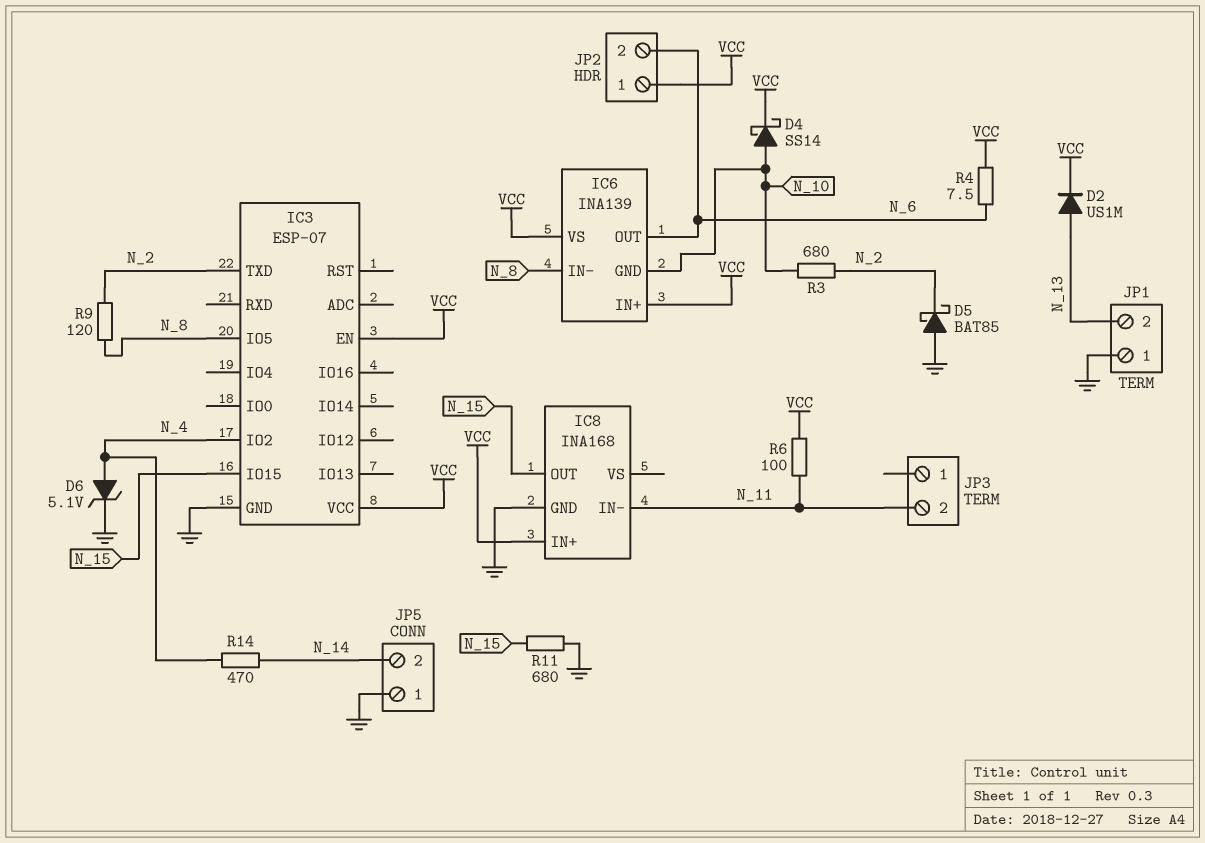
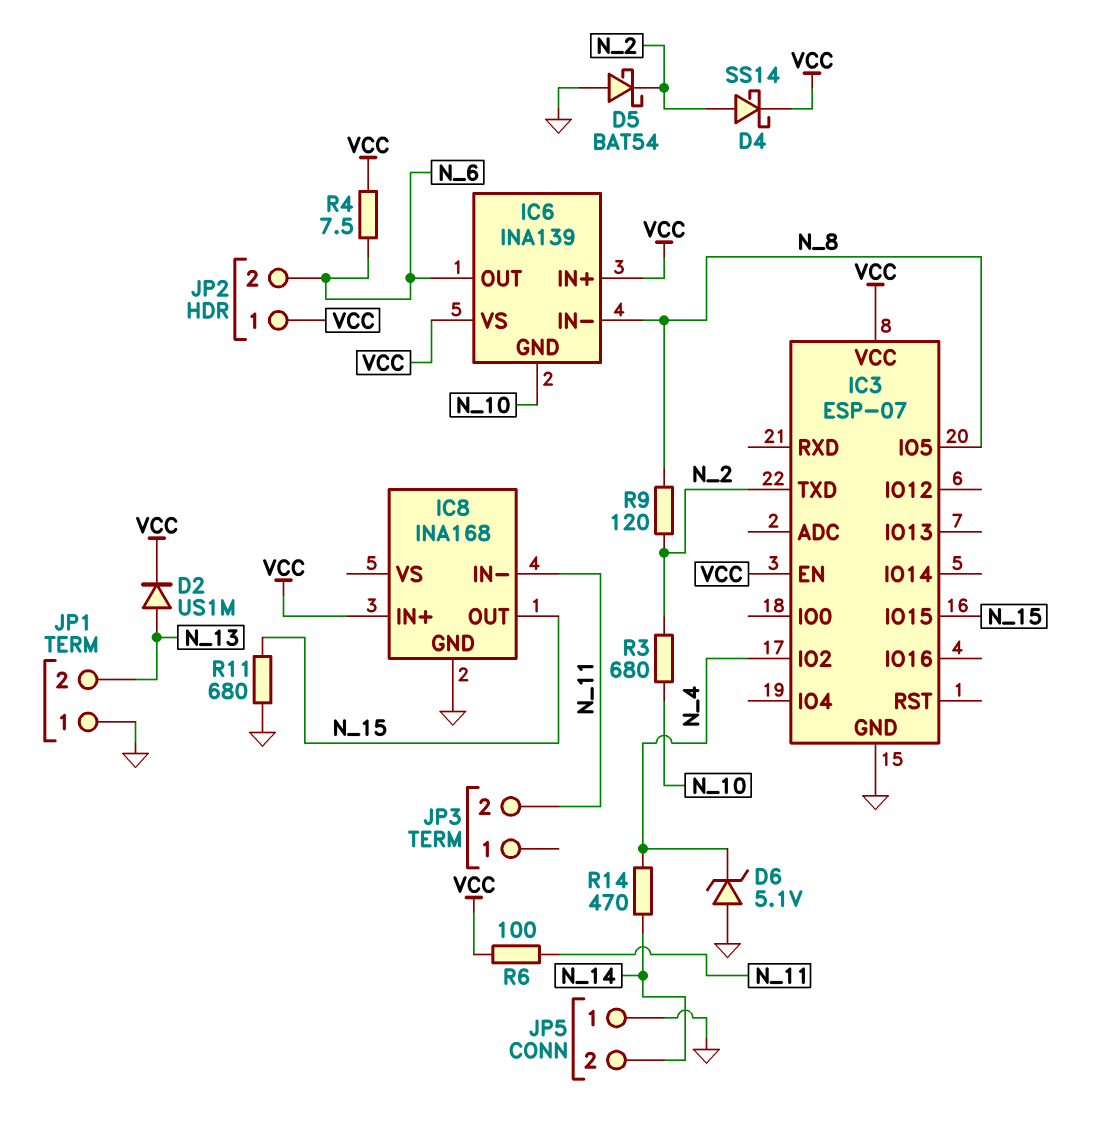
D4: schottky SS14 (A N_10, K VCC) -> schottky SS14 (A N_2, K VCC)
D5: schottky BAT85 (A GND, K N_2) -> schottky BAT54 (A GND, K N_2)
D6: zener 5.1V (A N_4, K GND) -> zener 5.1V (A GND, K N_4)

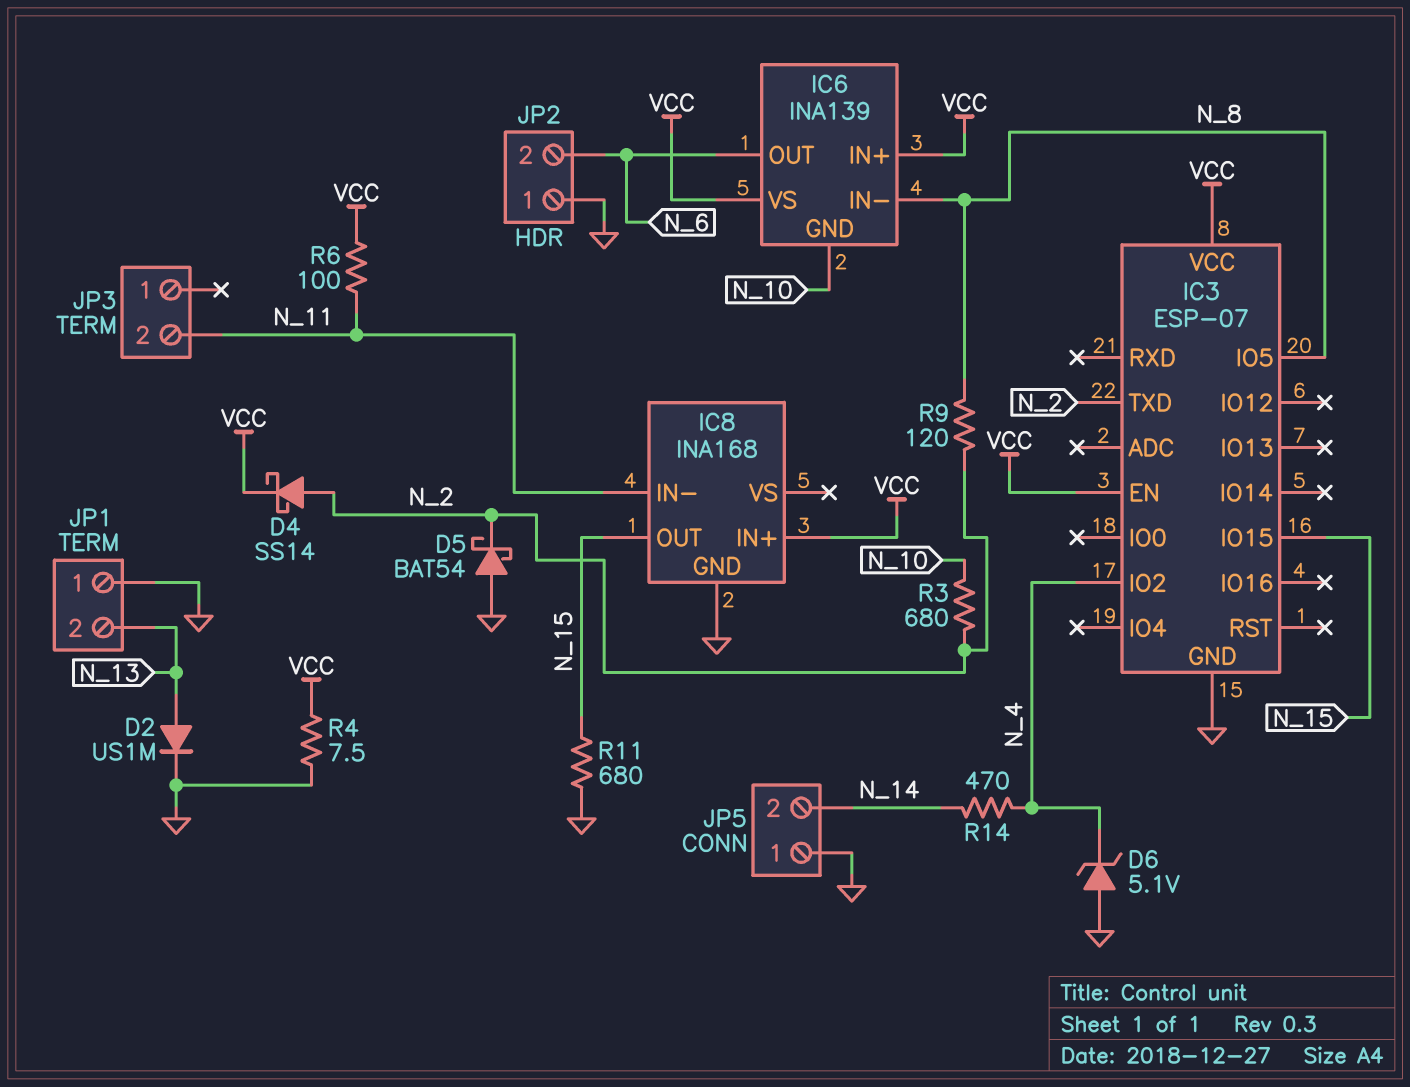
D2: diode US1M (A N_13, K VCC) -> diode US1M (A N_13, K GND)
JP2 pin 1: VCC -> GND
R4: 7.5 (N_6, VCC) -> 7.5 (GND, VCC)

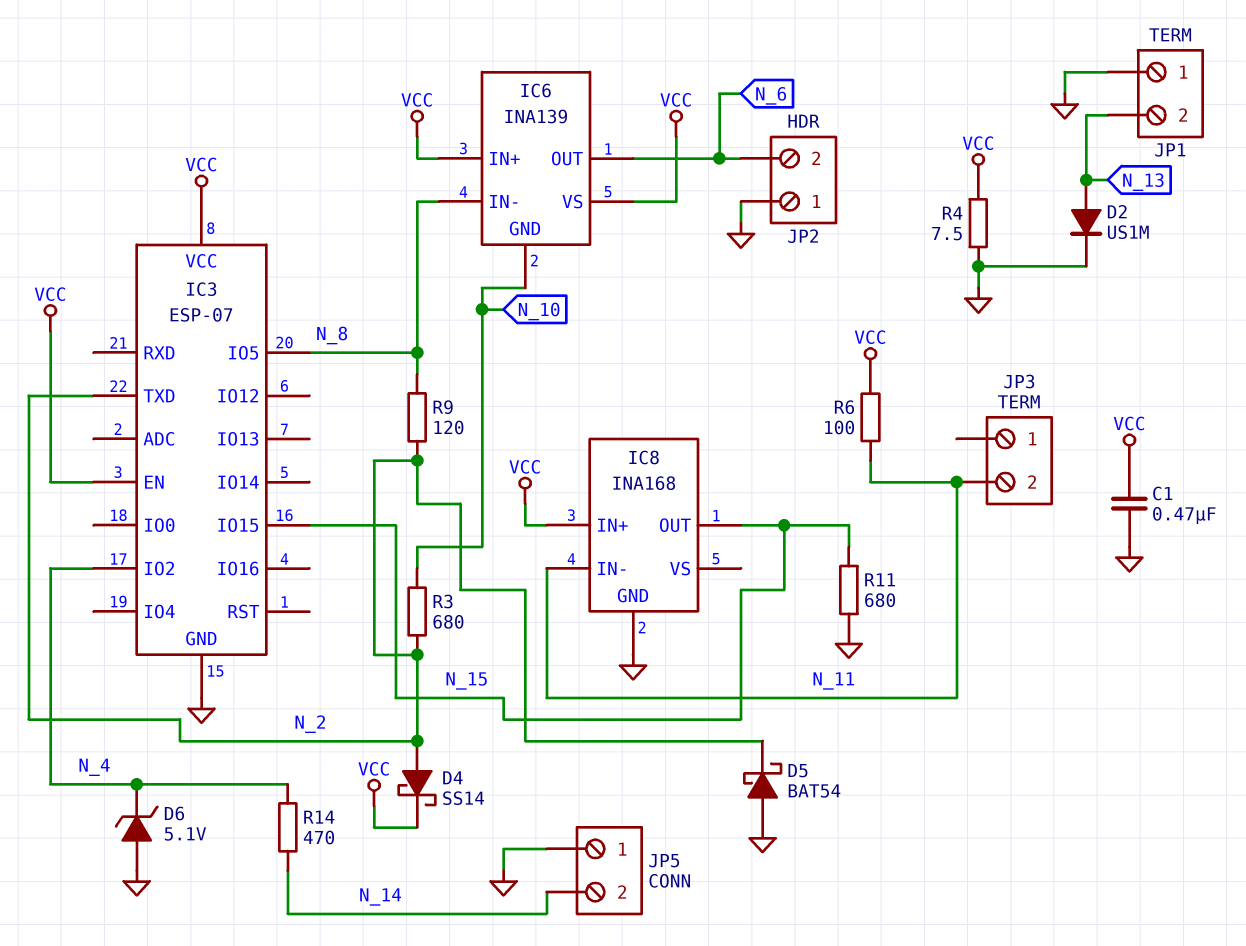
C1: none -> 470nF (GND, VCC)

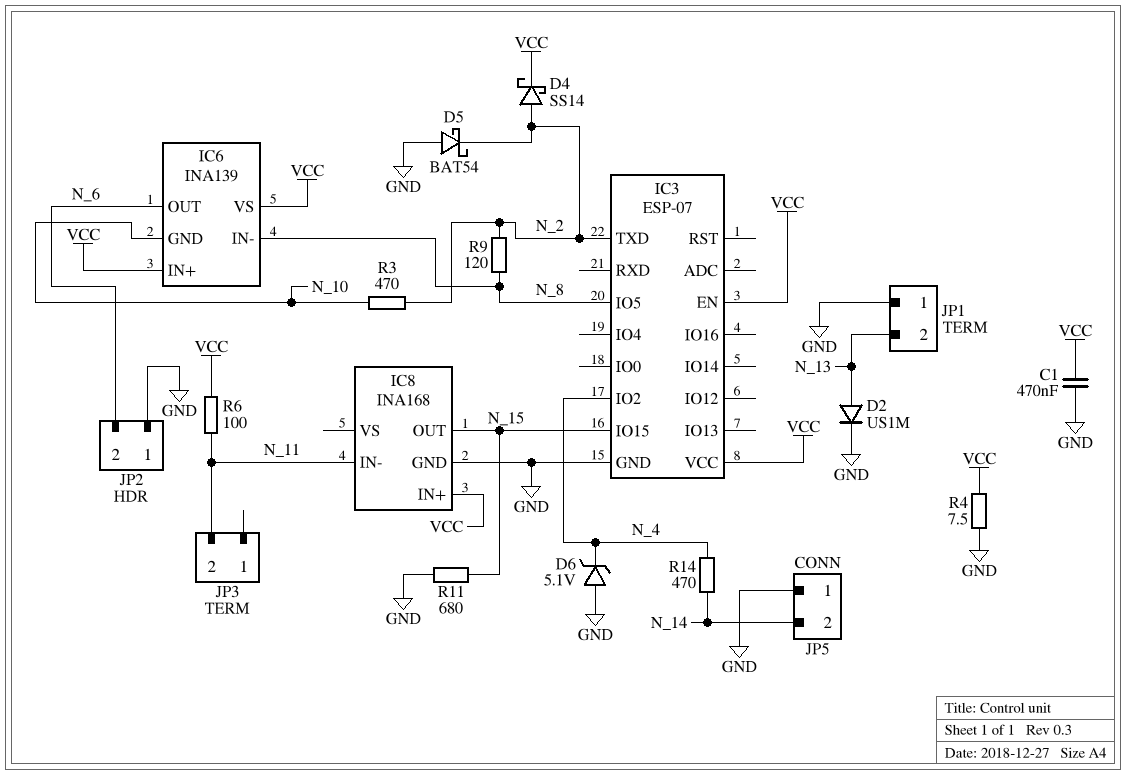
R3: 680 (N_2, N_10) -> 470 (N_2, N_10)

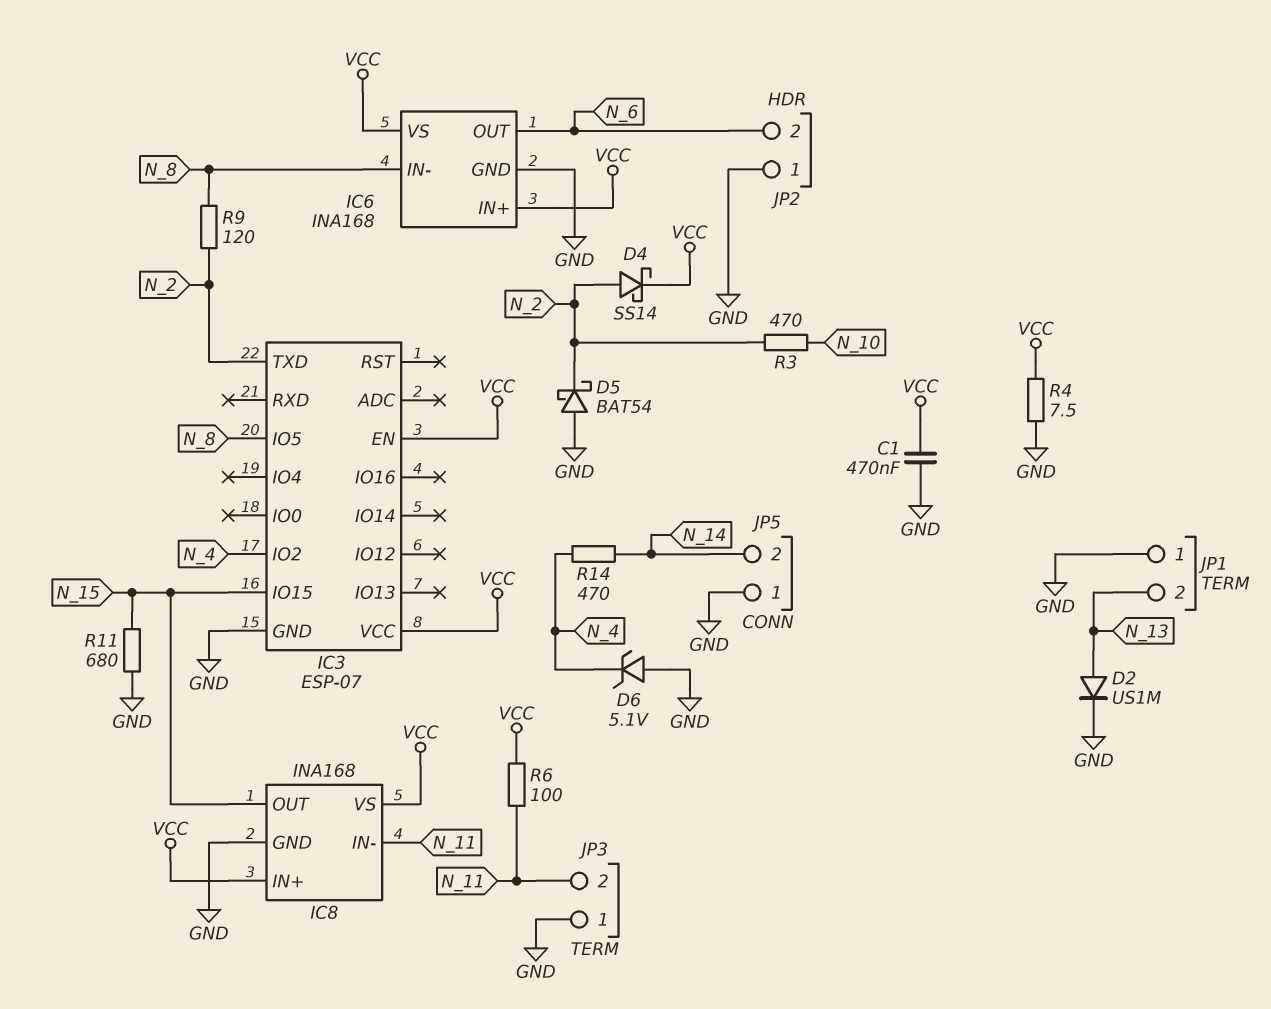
IC6: INA139 -> INA168
IC6 pin GND: N_10 -> GND
IC8 pin VS: none -> VCC
JP3 pin 1: none -> GND

